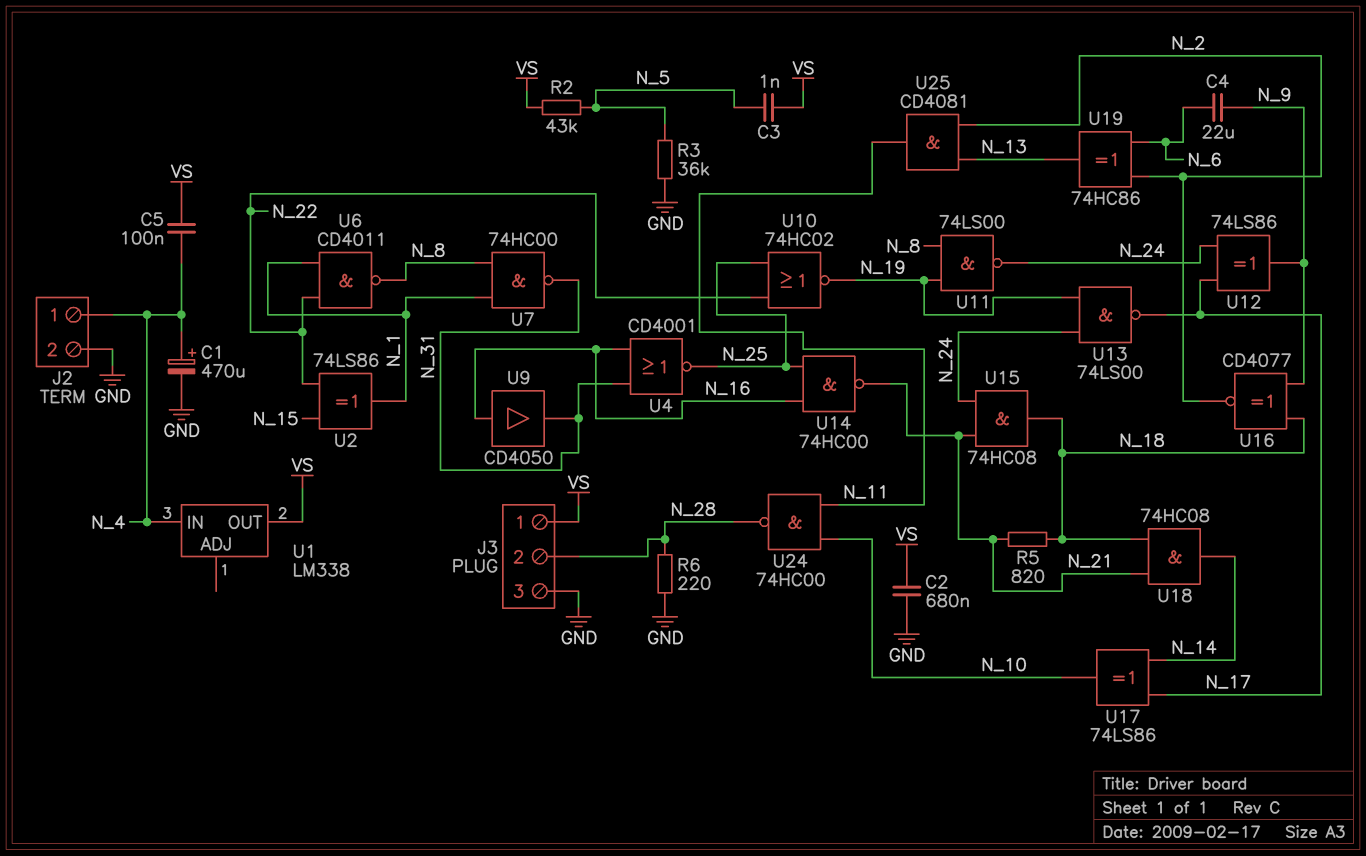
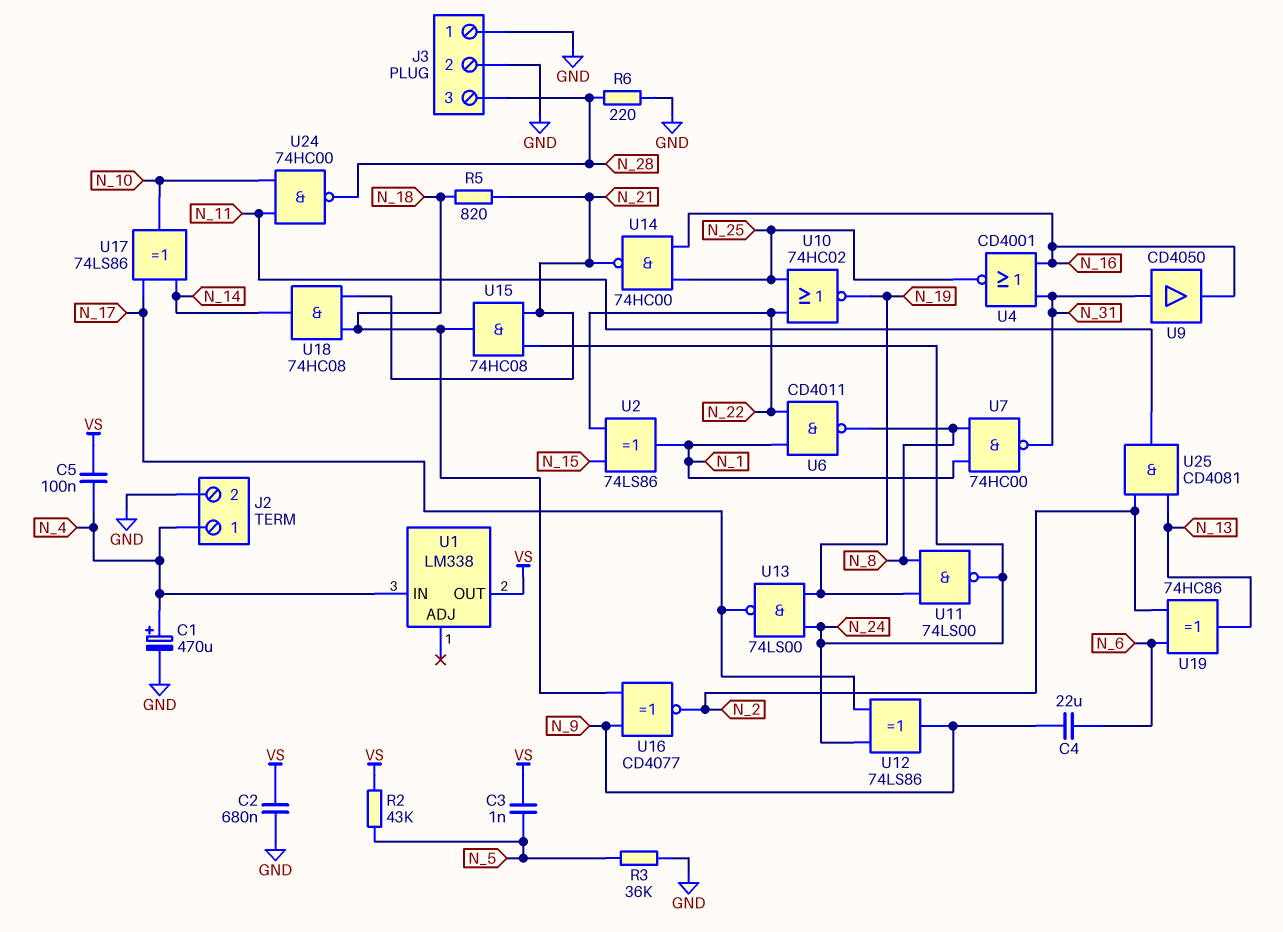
J3 pin 1: VS -> GND
J3 pin 2: N_28 -> GND
J3 pin 3: GND -> N_28
U9: buffer CD4050 (in N_16, out N_31) -> buffer CD4050 (in N_31, out N_16)

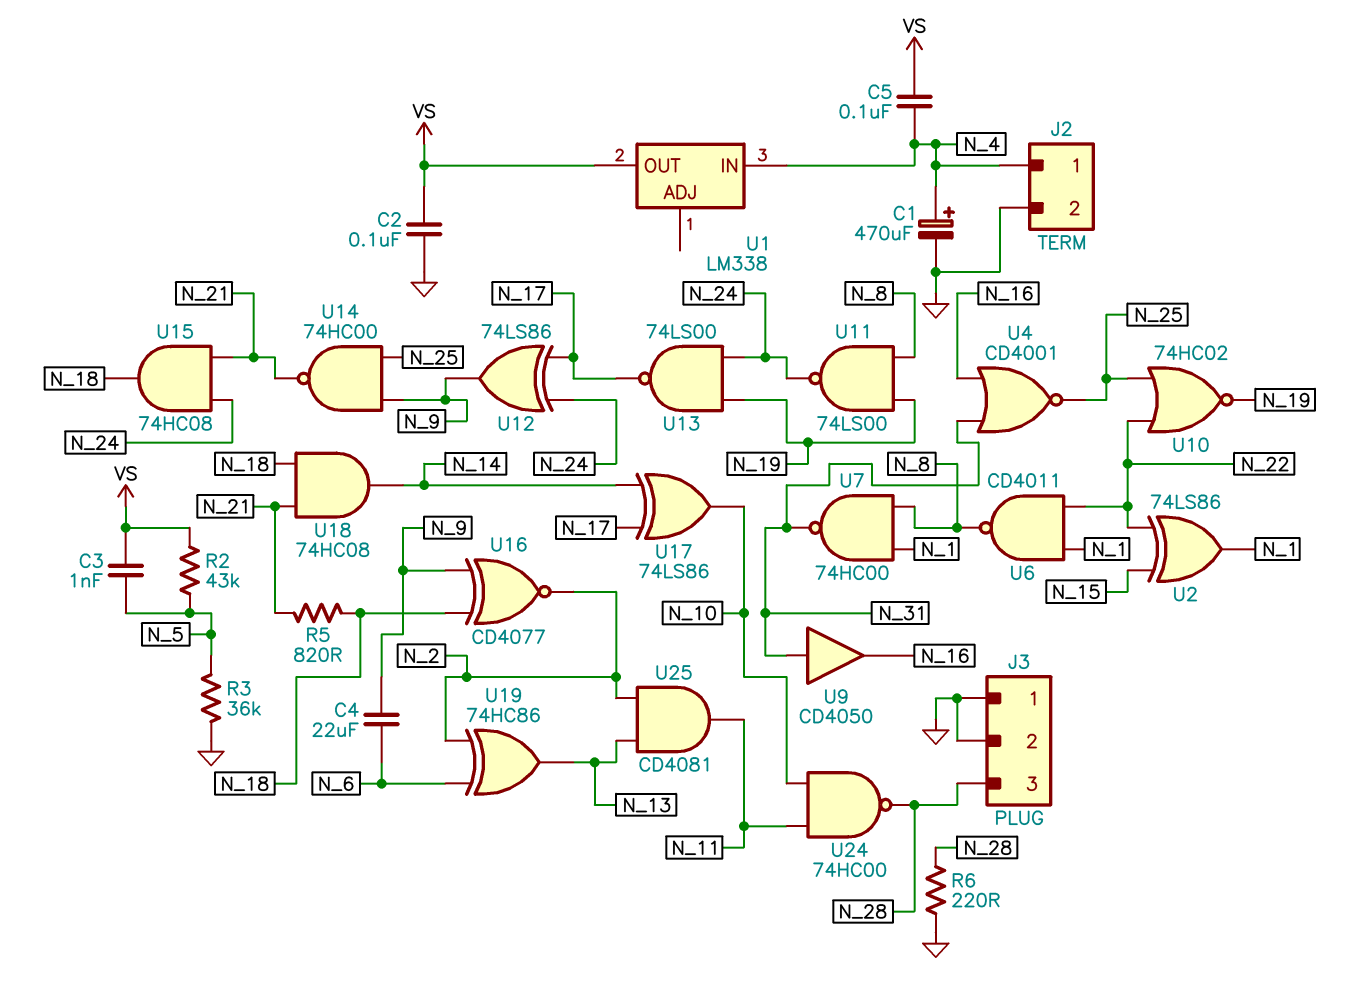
C2: 680nF (GND, VS) -> 100nF (GND, VS)
U14: NAND 74HC00 (in N_16, in N_25, out N_21) -> NAND 74HC00 (in N_9, in N_25, out N_21)

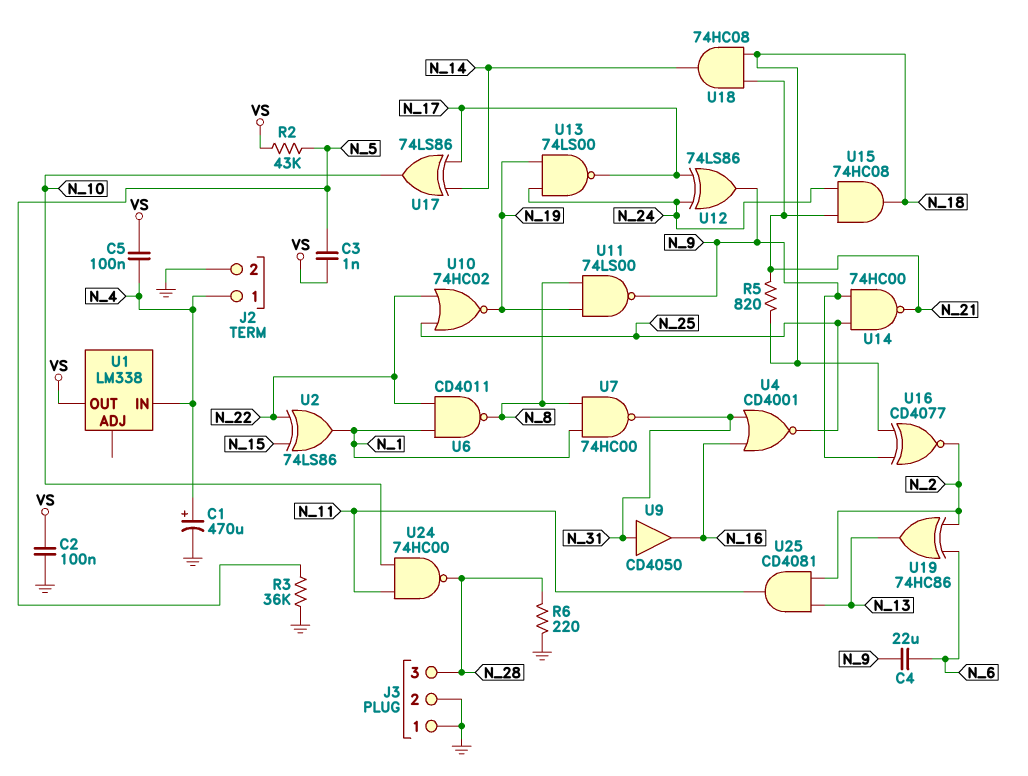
U11: NAND 74LS00 (in N_8, in N_19, out N_24) -> NAND 74LS00 (in N_8, in N_19, out N_9)

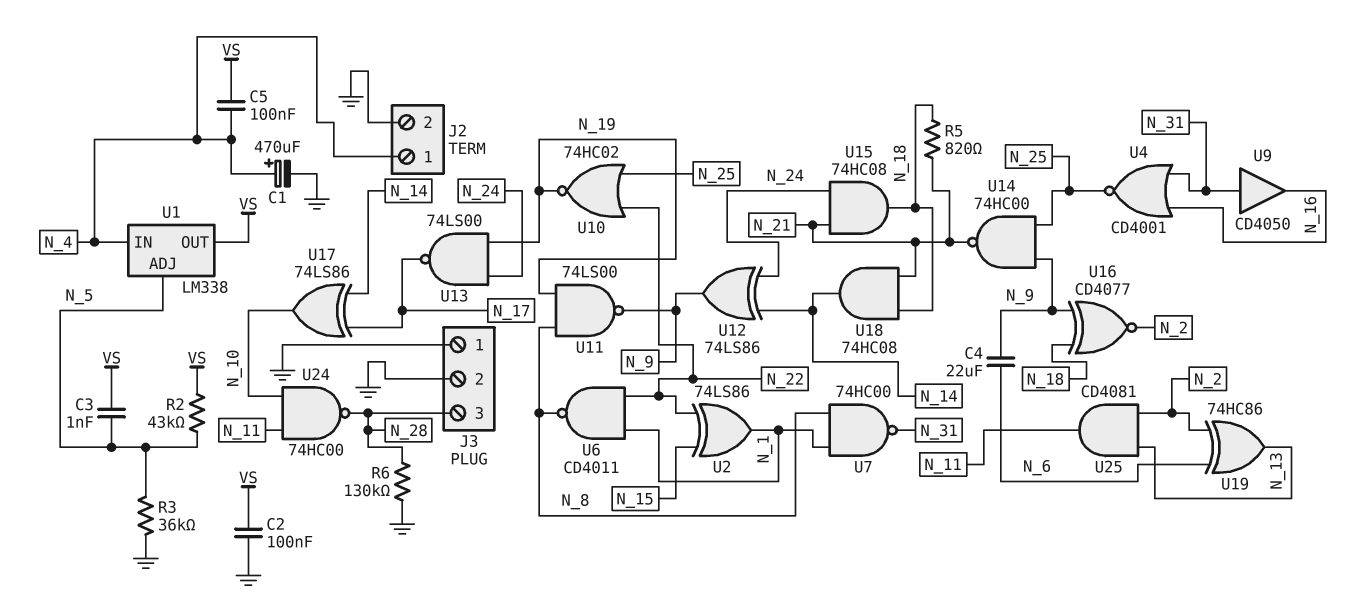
R6: 220 (GND, N_28) -> 130k (GND, N_28)
U1 pin ADJ: none -> N_5
U12: XOR 74LS86 (in N_17, in N_24, out N_9) -> XOR 74LS86 (in N_14, in N_24, out N_9)

